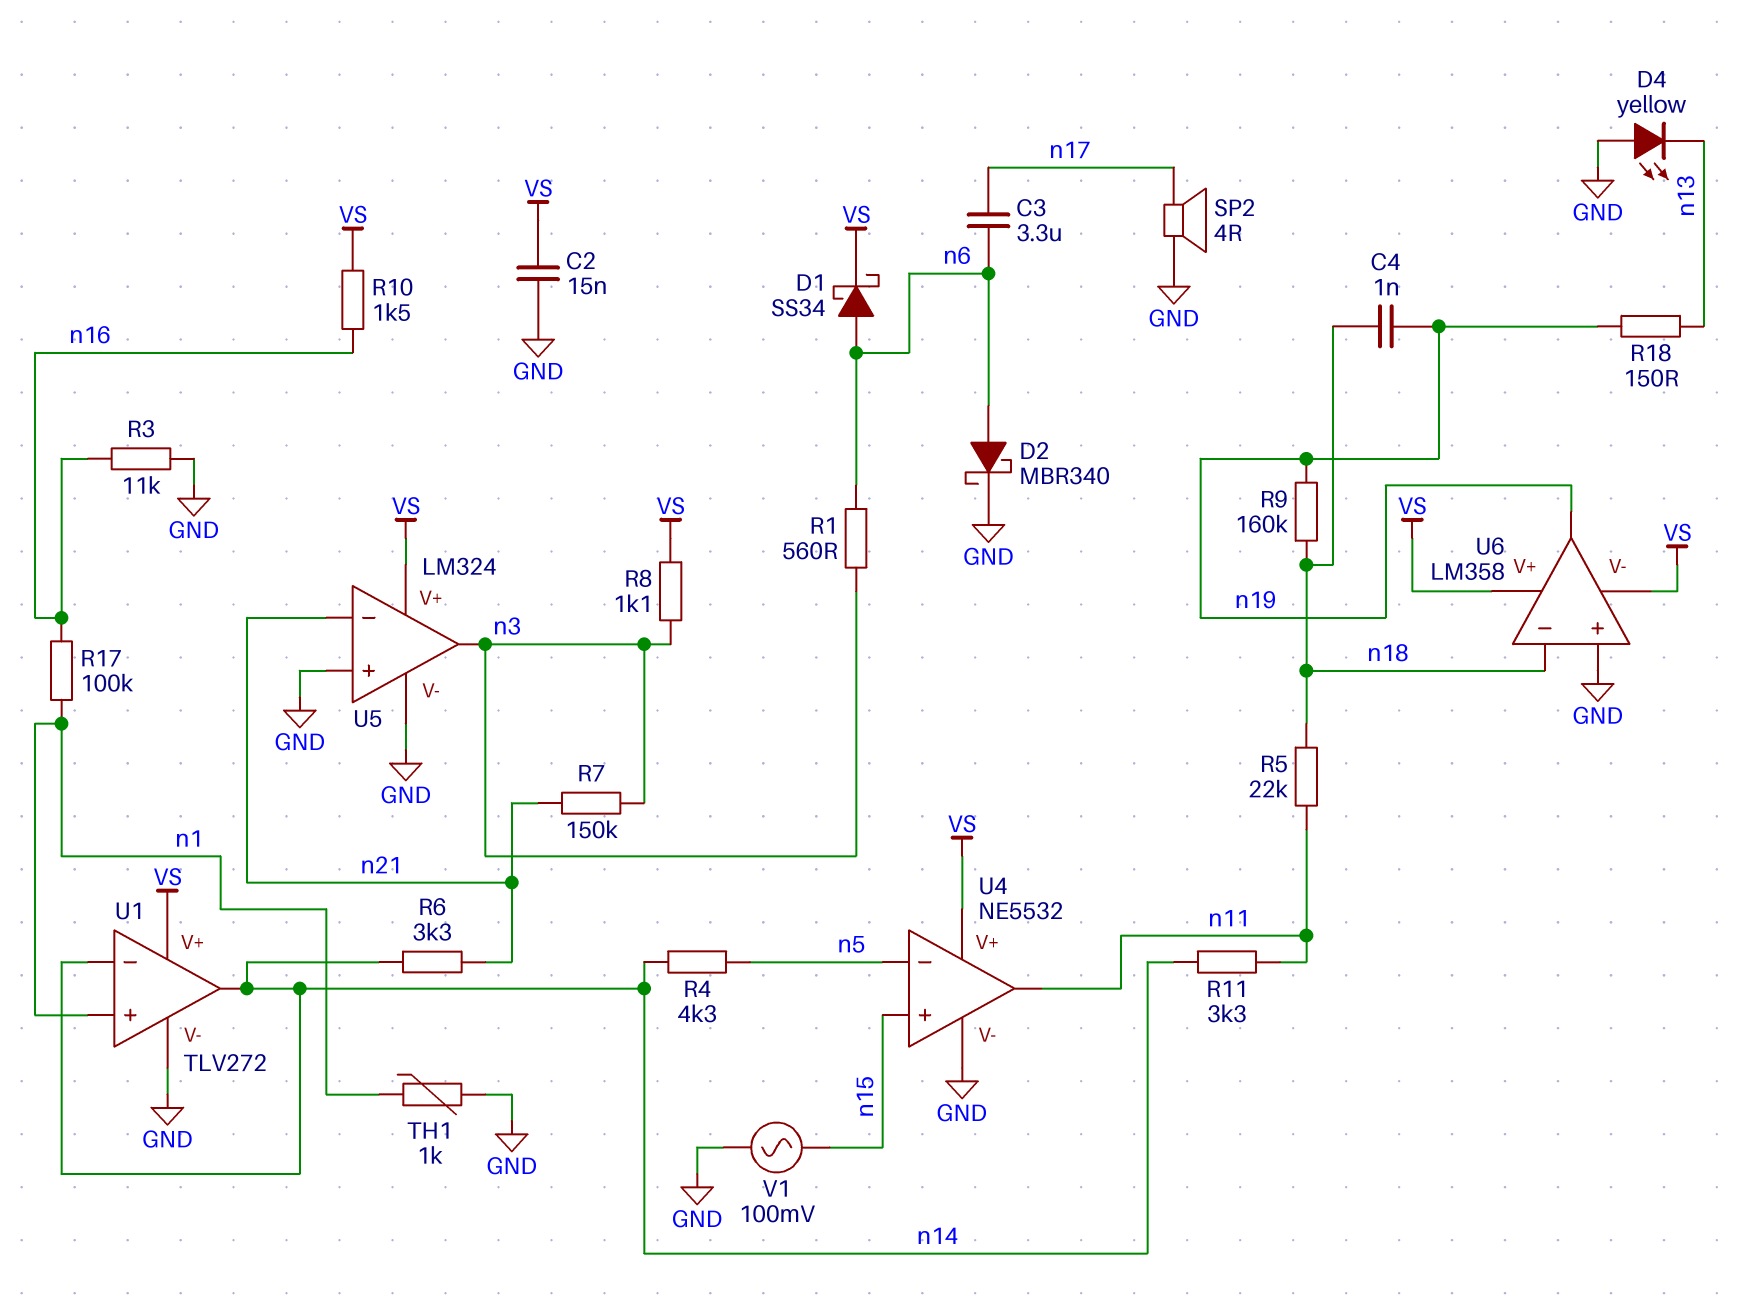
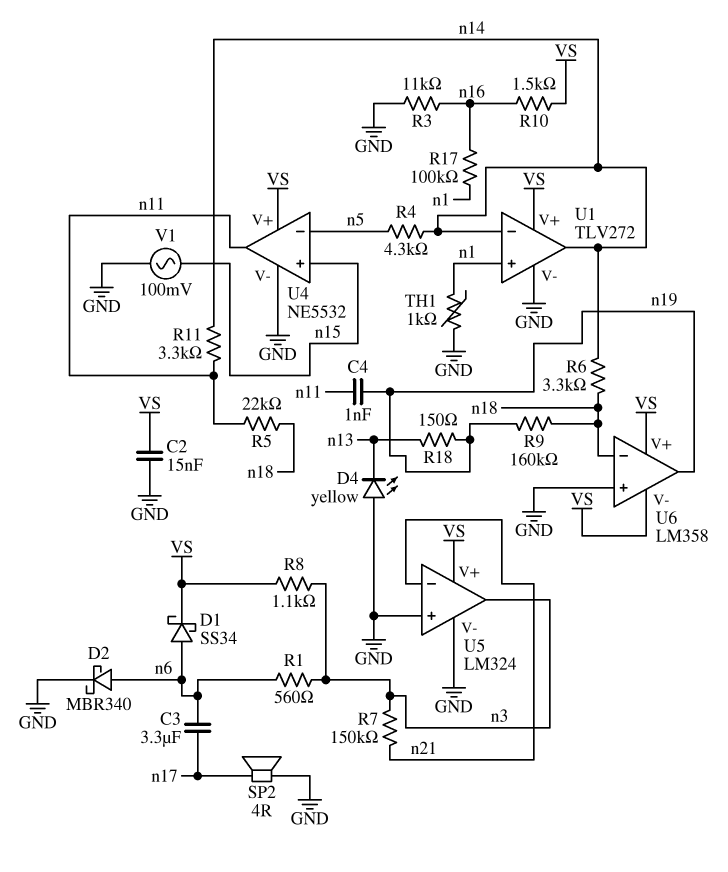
C4: 1nF (n18, n19) -> 1nF (n11, n19)
R6: 3.3k (n14, n21) -> 3.3k (n14, n18)

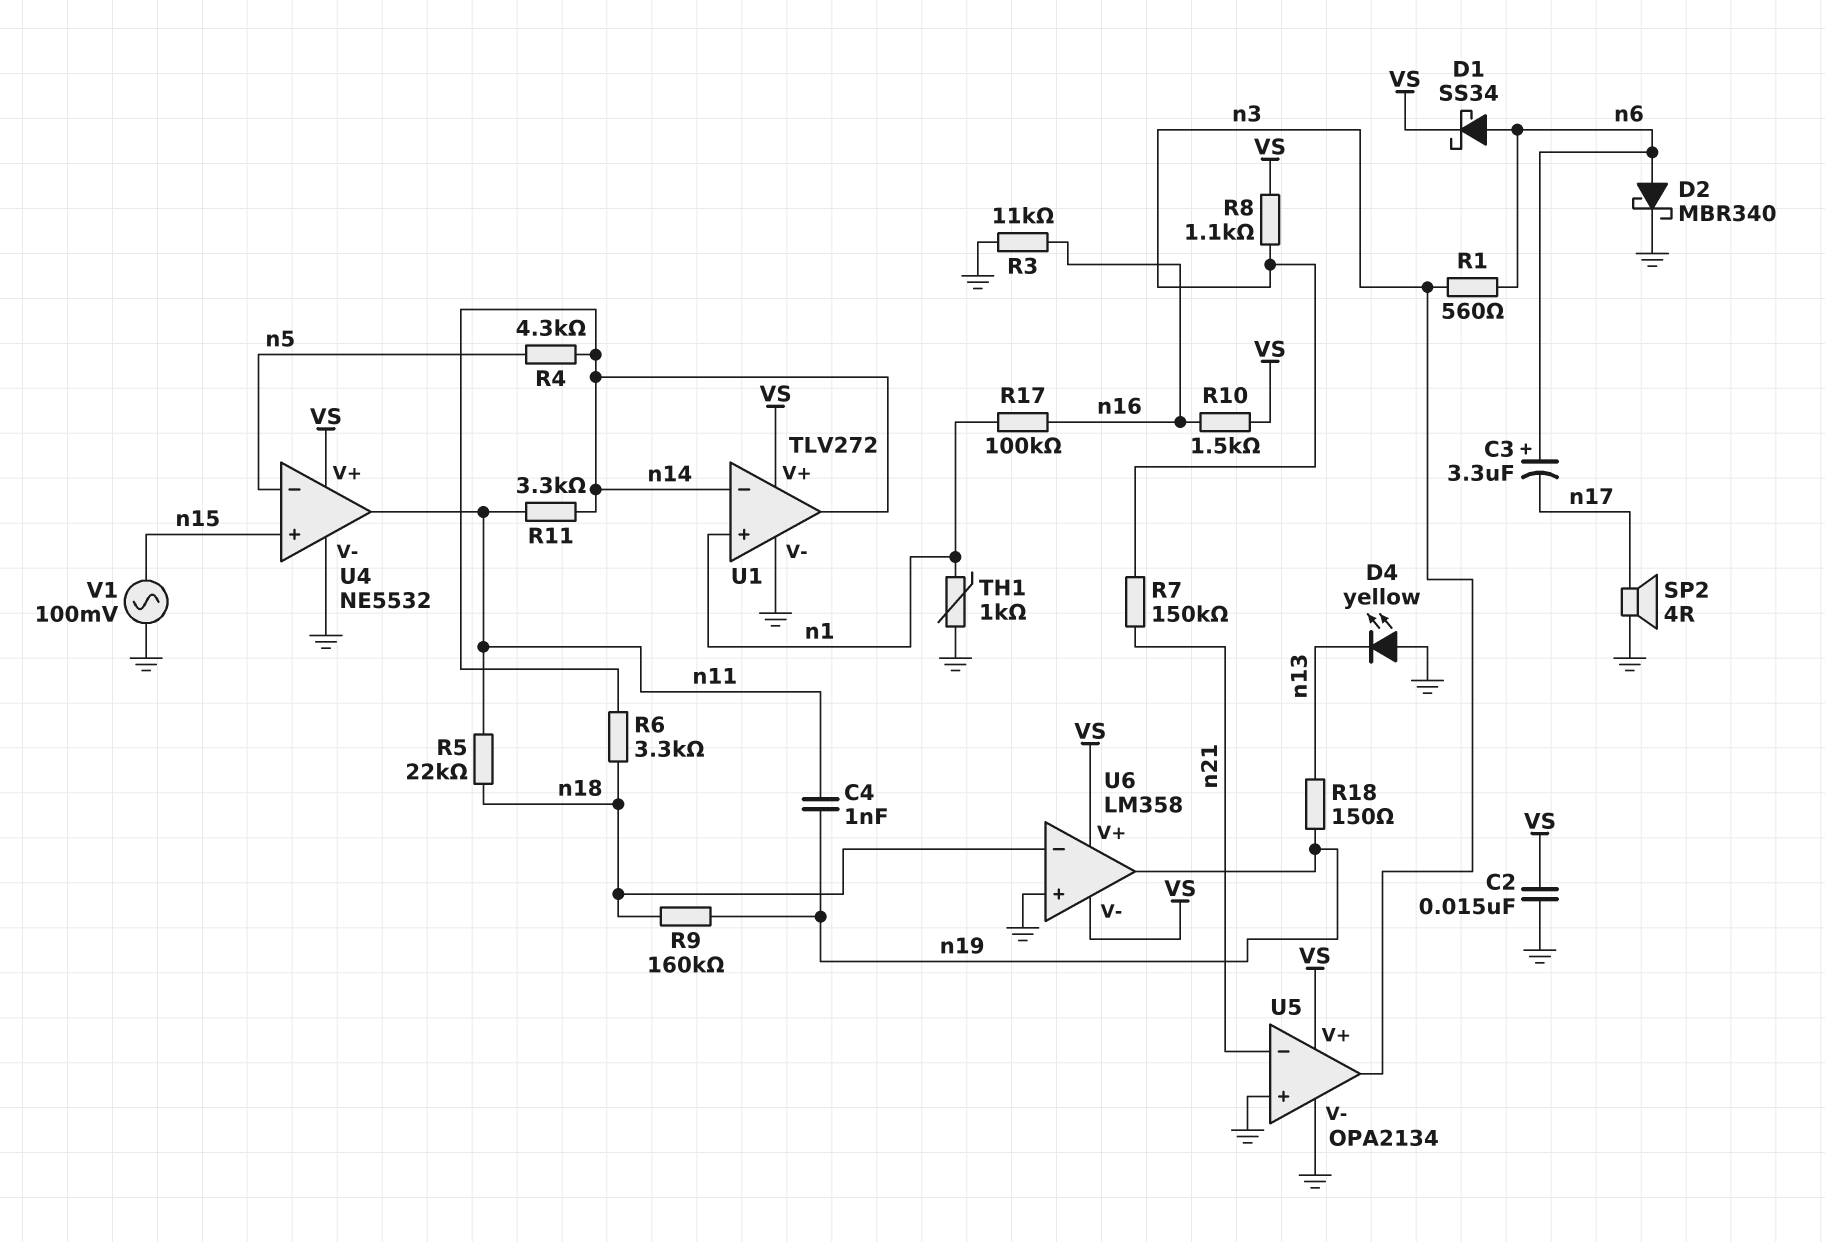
C3: 3.3uF (n6, n17) -> 3.3uF (plus n6, minus n17)
U5: LM324 -> OPA2134

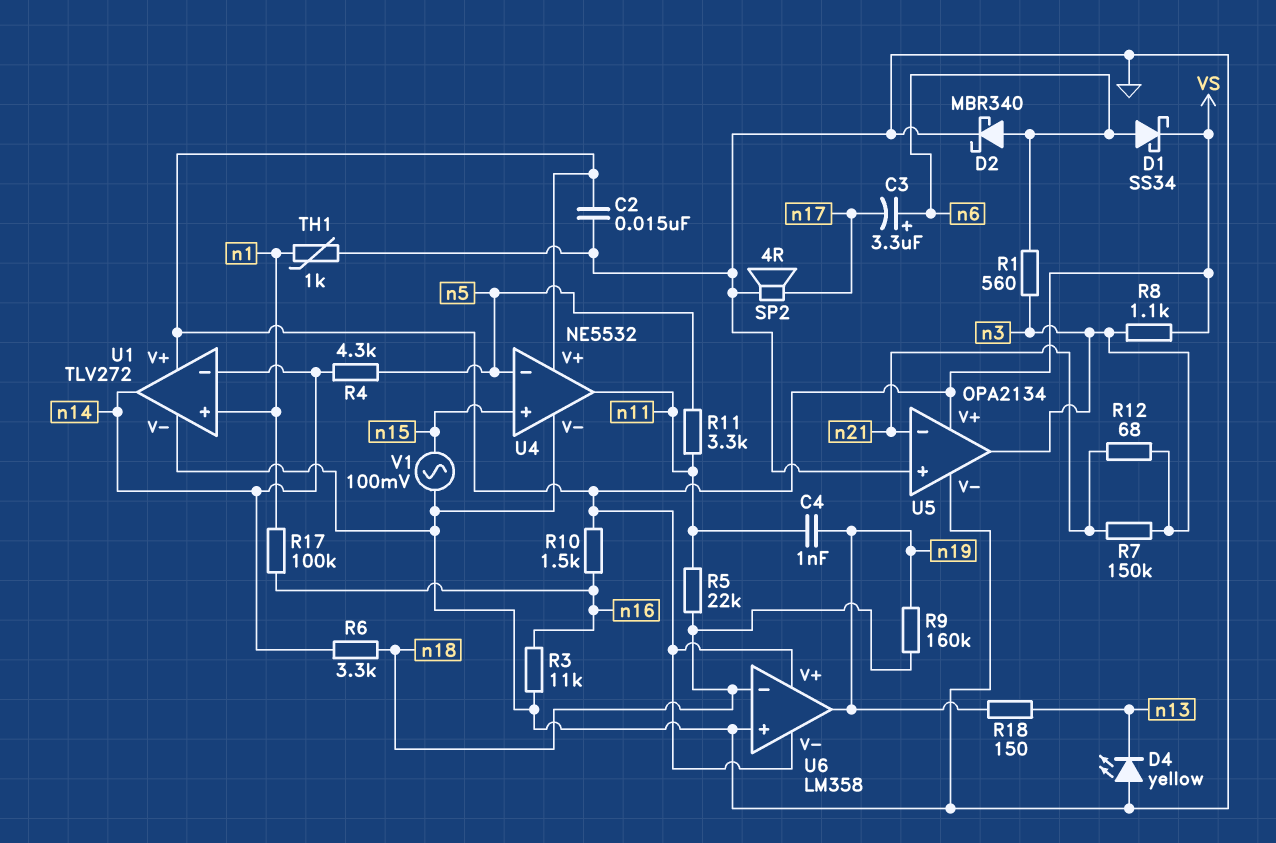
R11: 3.3k (n11, n14) -> 3.3k (n5, n11)
R12: none -> 68 (n3, n21)

